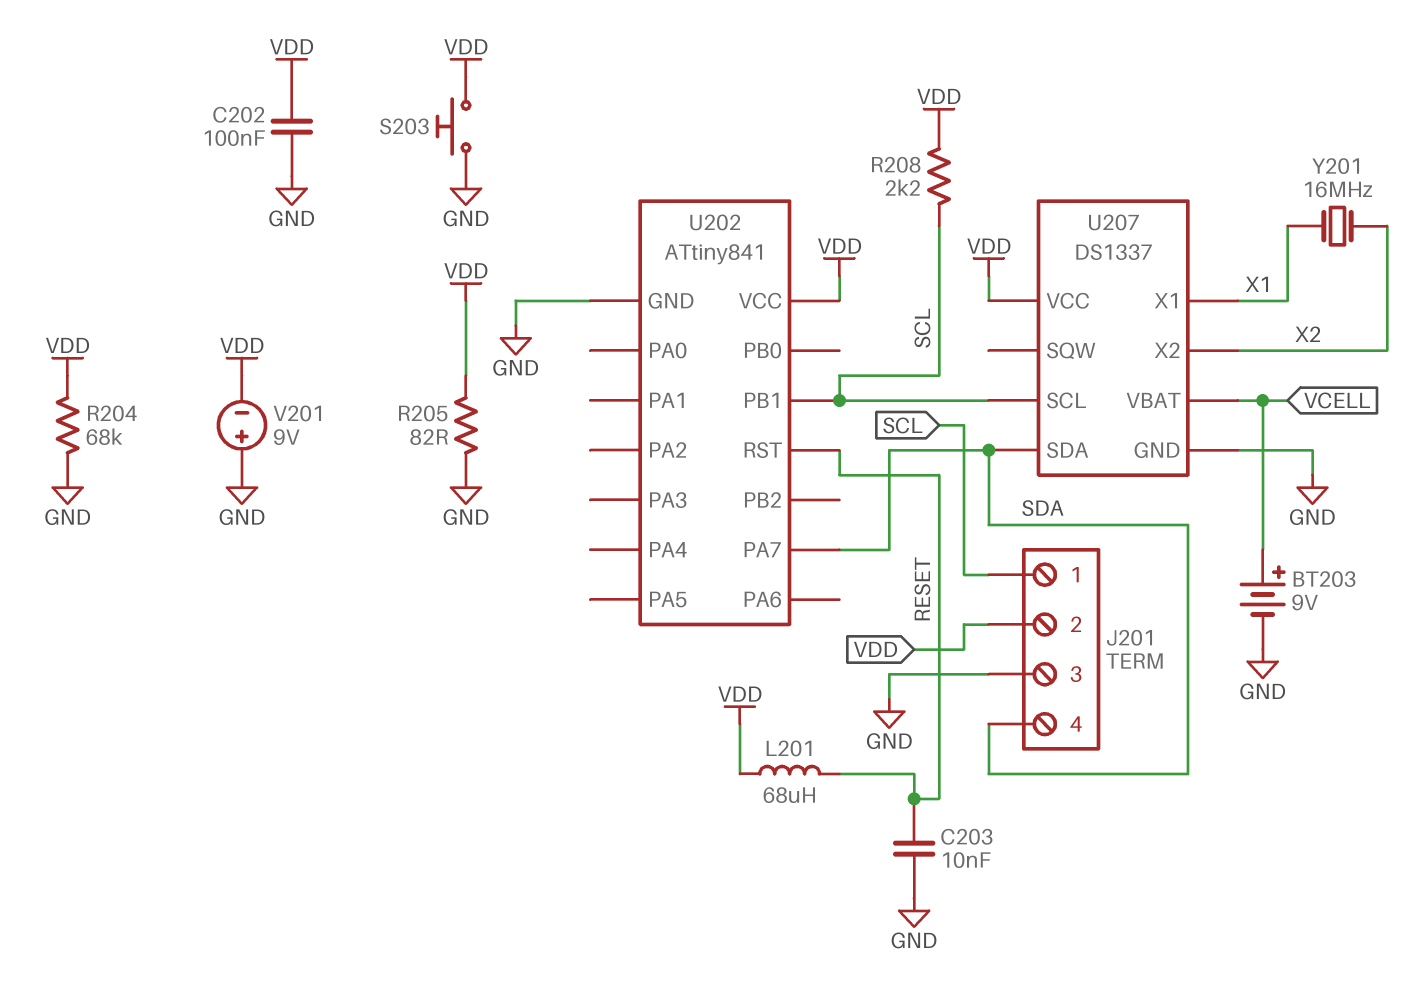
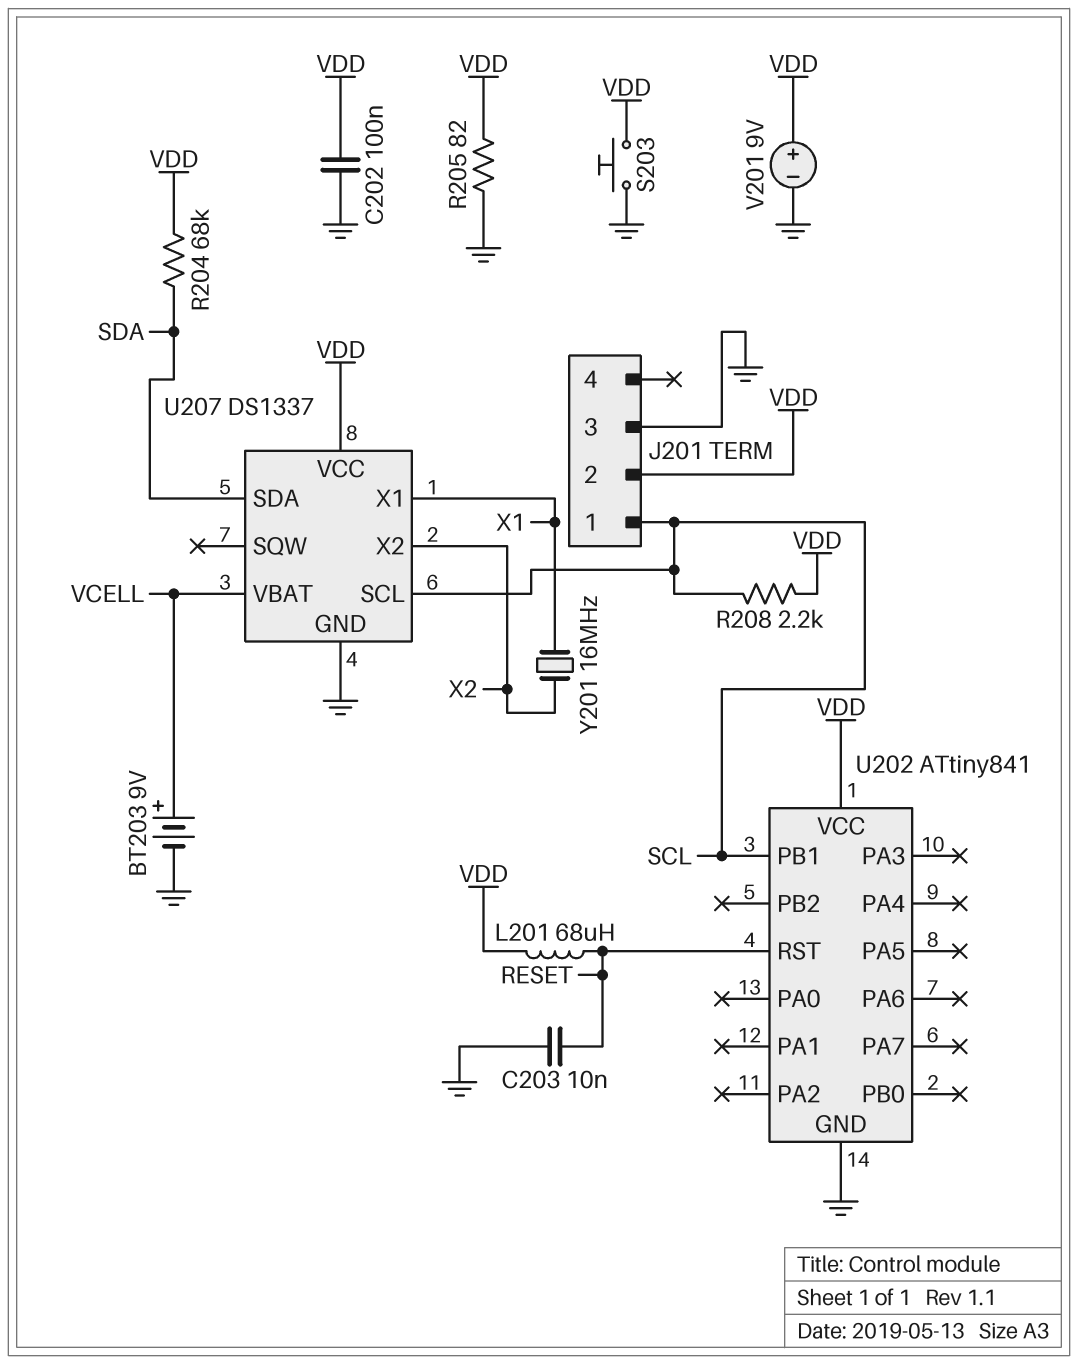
J201 pin 4: SDA -> none
R204: 68k (GND, VDD) -> 68k (SDA, VDD)
U202 pin PA7: SDA -> none
V201: 9V (plus GND, minus VDD) -> 9V (plus VDD, minus GND)

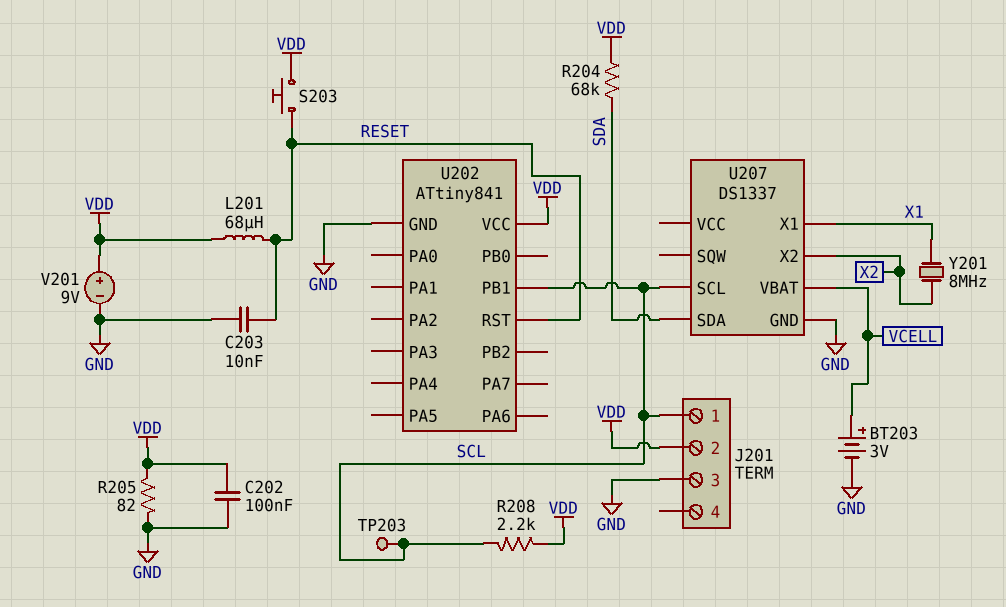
BT203: 9V (plus VCELL, minus GND) -> 3V (plus VCELL, minus GND)
S203: button (GND, VDD) -> button (RESET, VDD)
TP203: none -> test point (SCL)
U207 pin VCC: VDD -> none
Y201: 16MHz (X1, X2) -> 8MHz (X1, X2)

